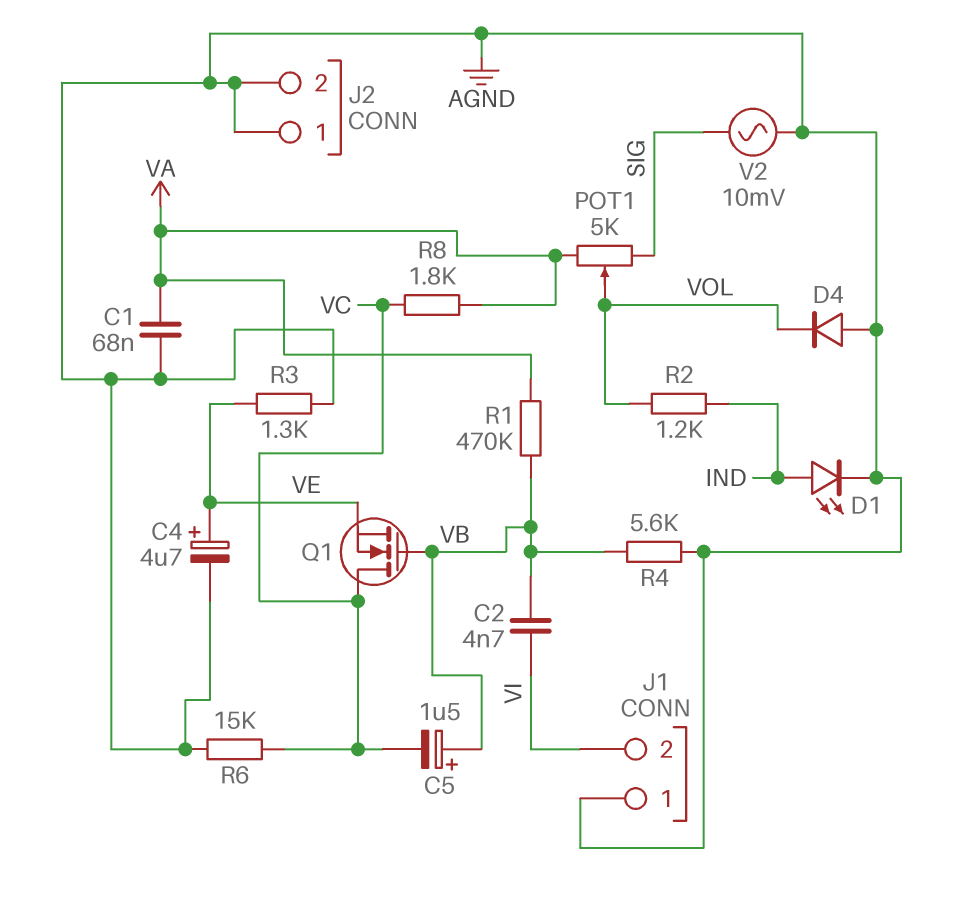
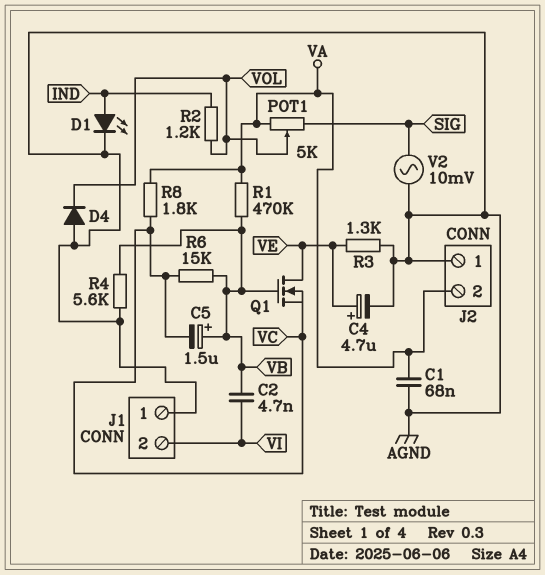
J2 pin 2: AGND -> VA
Q1: NMOS (G VB, D VC, S VE) -> NMOS (G VB, D VE, S VC)
R6: 15k (AGND, VC) -> 15k (VB, VC)

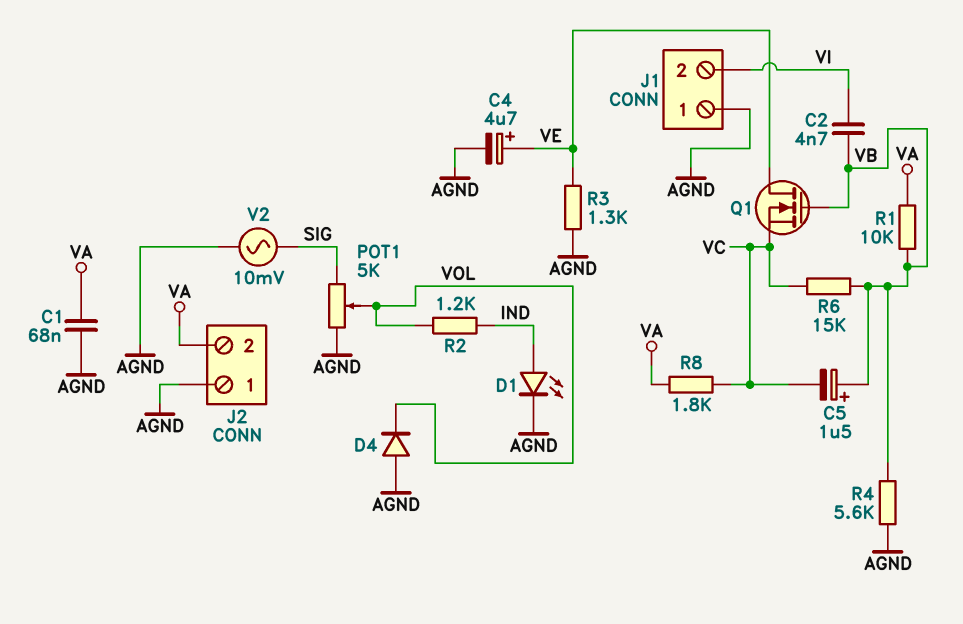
POT1: 5k (SIG, VA, wiper VOL) -> 5k (AGND, SIG, wiper VOL)
R1: 470k (VA, VB) -> 10k (VA, VB)

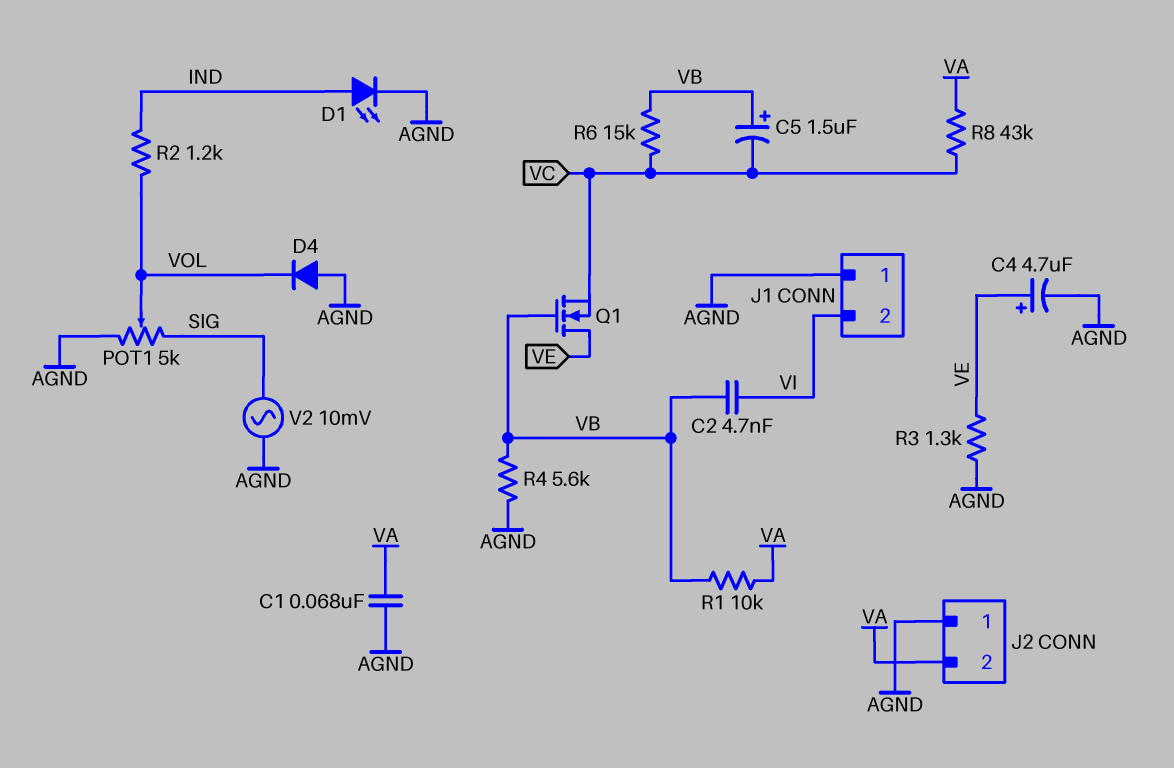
R8: 1.8k (VA, VC) -> 43k (VA, VC)

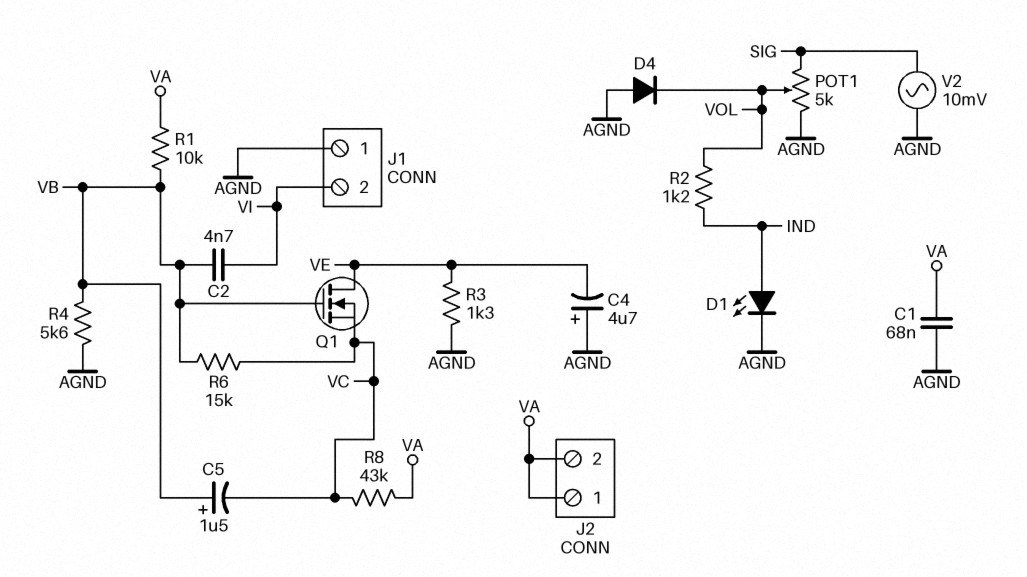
C4: 4.7uF (plus VE, minus AGND) -> 4.7uF (plus AGND, minus VE)
J2 pin 1: AGND -> VA

